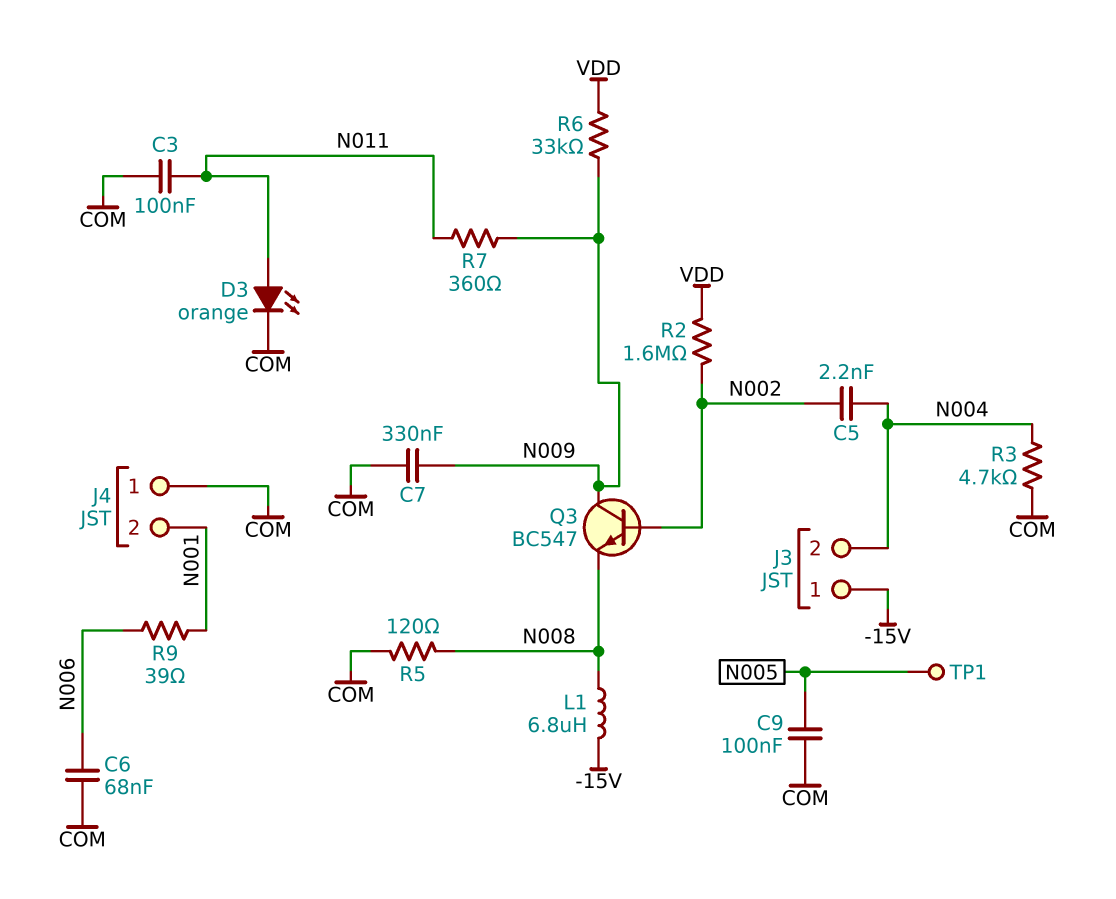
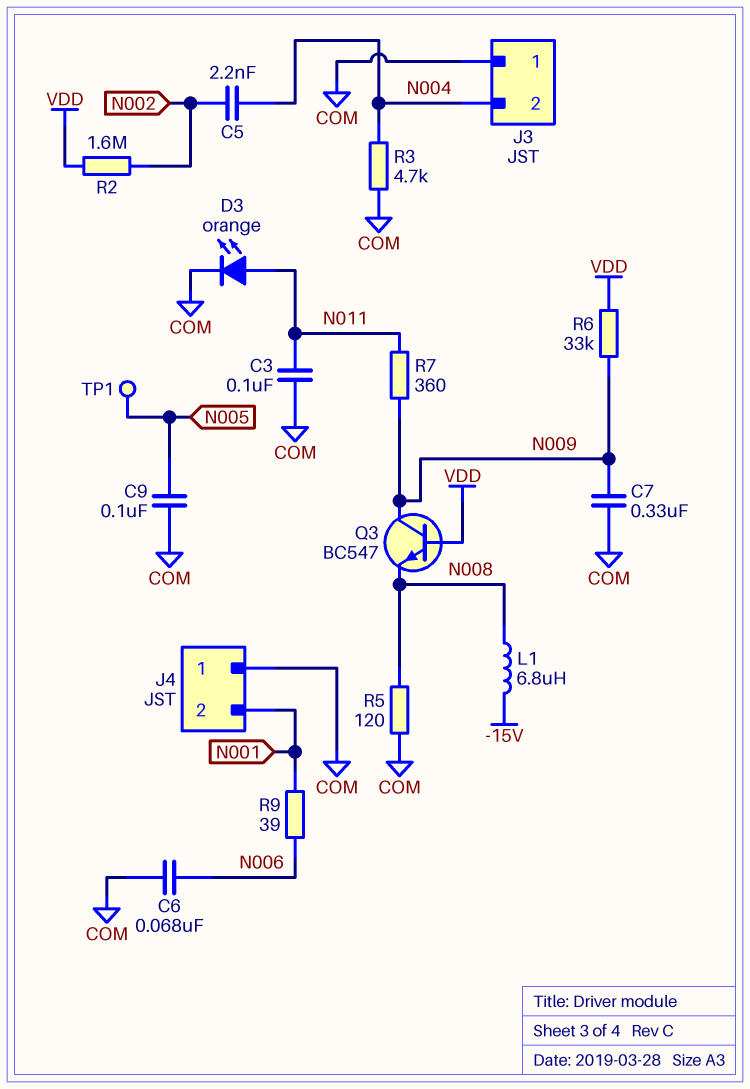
J3 pin 1: -15V -> COM
Q3: NPN BC547 (B N002, C N009, E N008) -> NPN BC547 (B VDD, C N009, E N008)

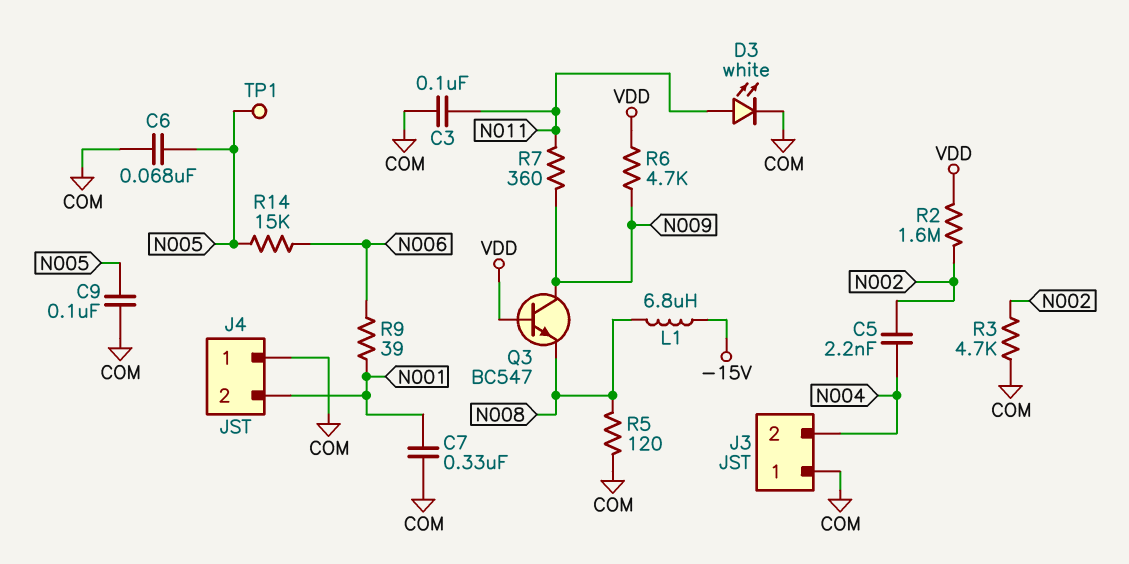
C6: 68nF (COM, N006) -> 68nF (COM, N005)
C7: 330nF (COM, N009) -> 330nF (COM, N001)
D3: LED orange (A N011, K COM) -> LED white (A N011, K COM)
R3: 4.7k (COM, N004) -> 4.7k (COM, N002)
R6: 33k (N009, VDD) -> 4.7k (N009, VDD)
R14: none -> 15k (N005, N006)

